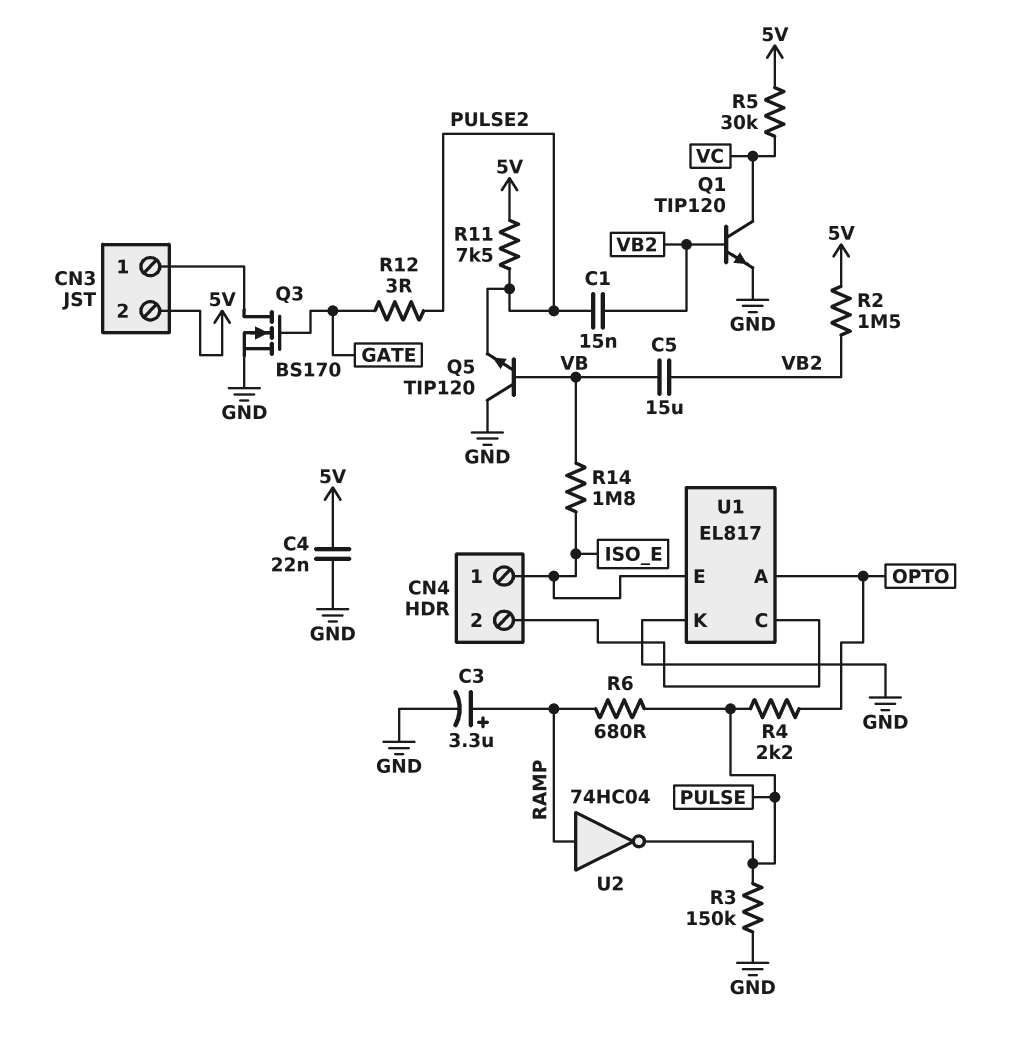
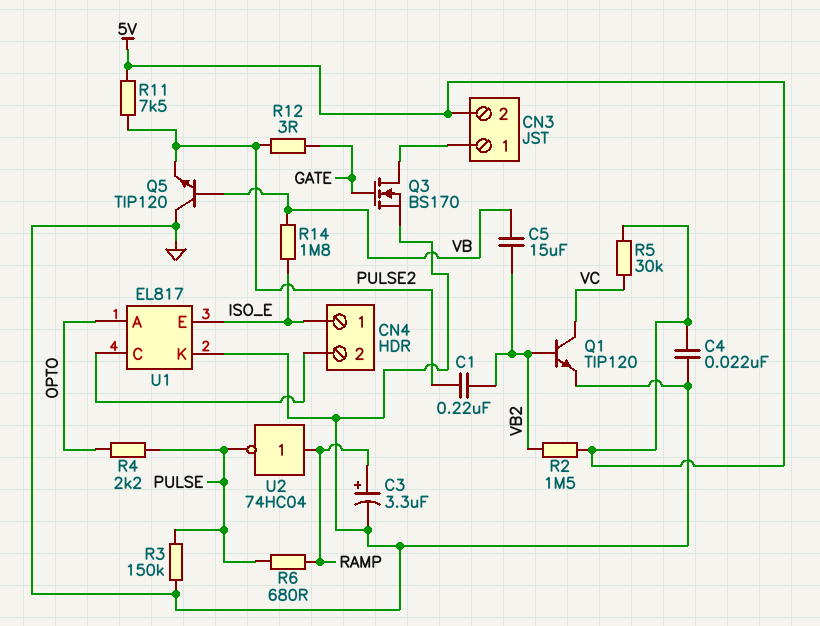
C1: 15nF (PULSE2, VB2) -> 220nF (PULSE2, VB2)

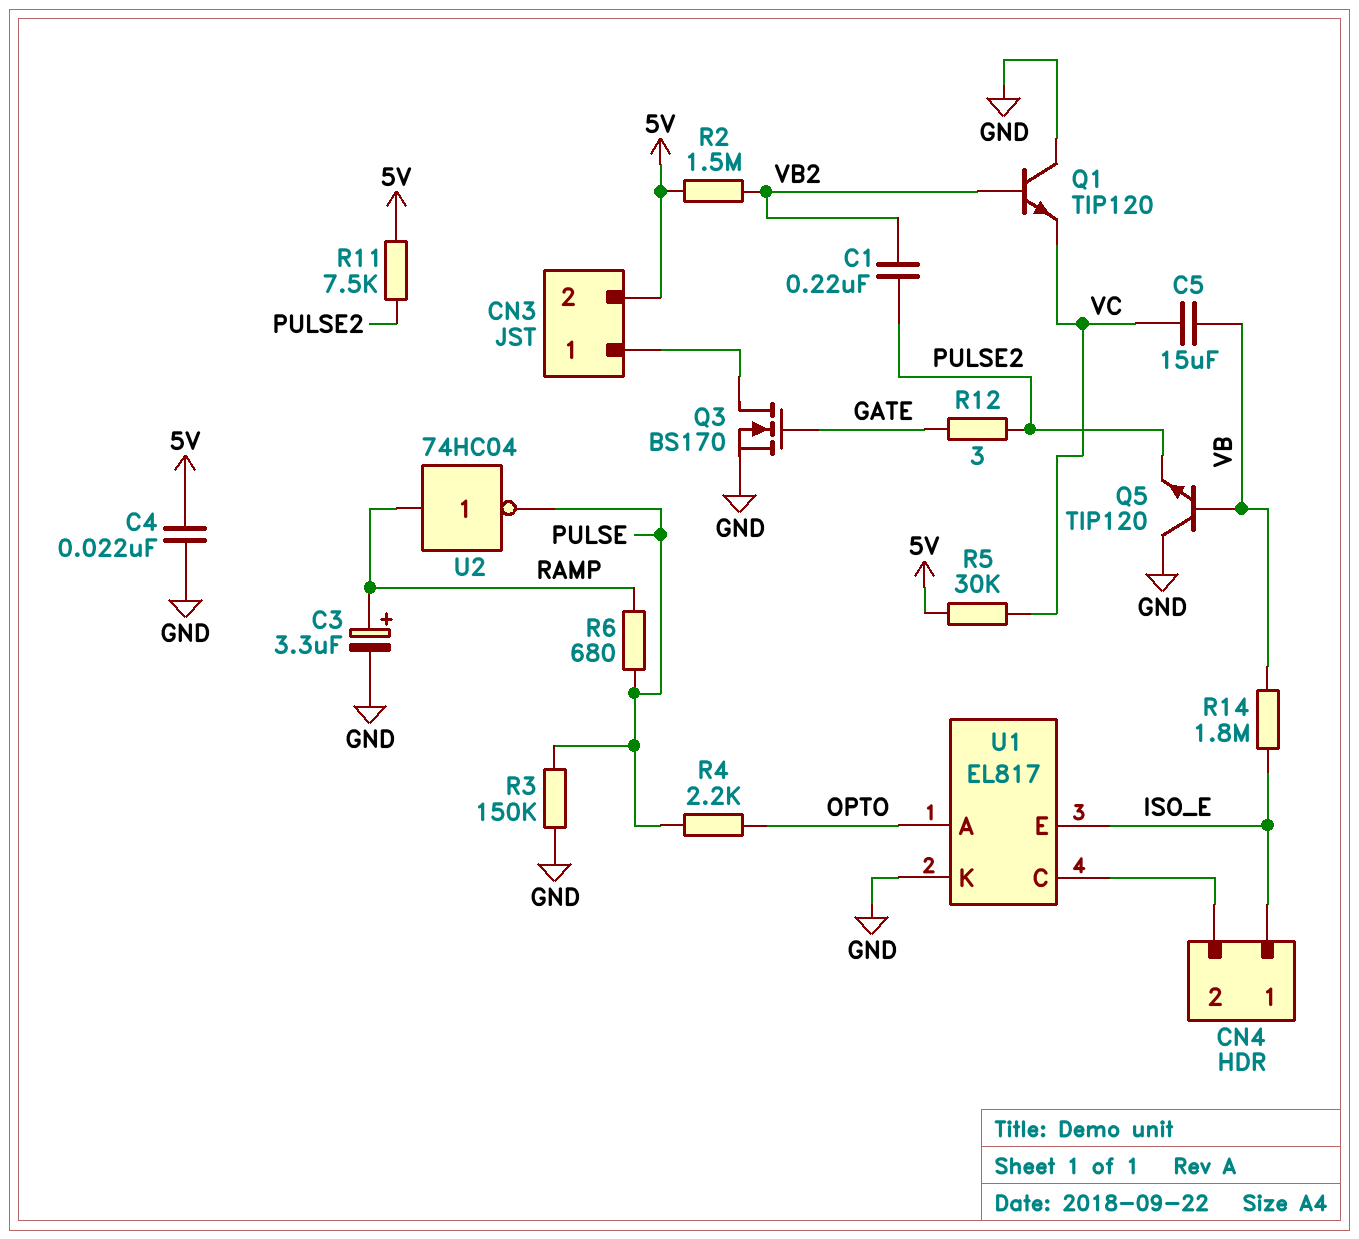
C5: 15uF (VB, VB2) -> 15uF (VB, VC)
Q1: NPN TIP120 (B VB2, C VC, E GND) -> NPN TIP120 (B VB2, C GND, E VC)

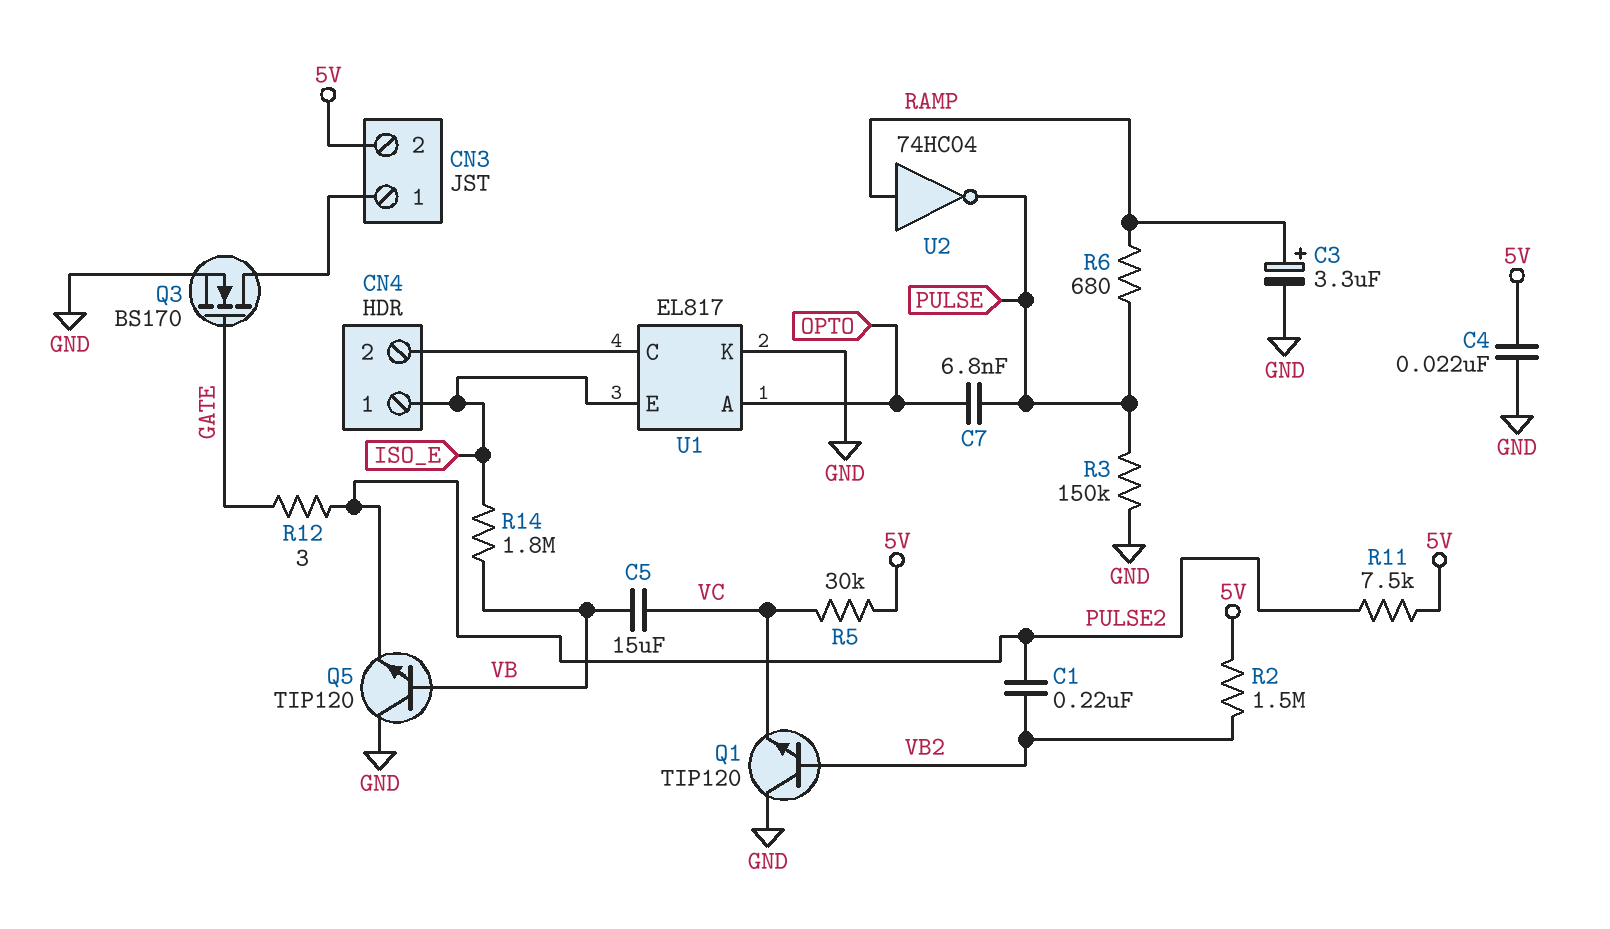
C7: none -> 6.8nF (OPTO, PULSE)
R4: 2.2k (OPTO, PULSE) -> none

